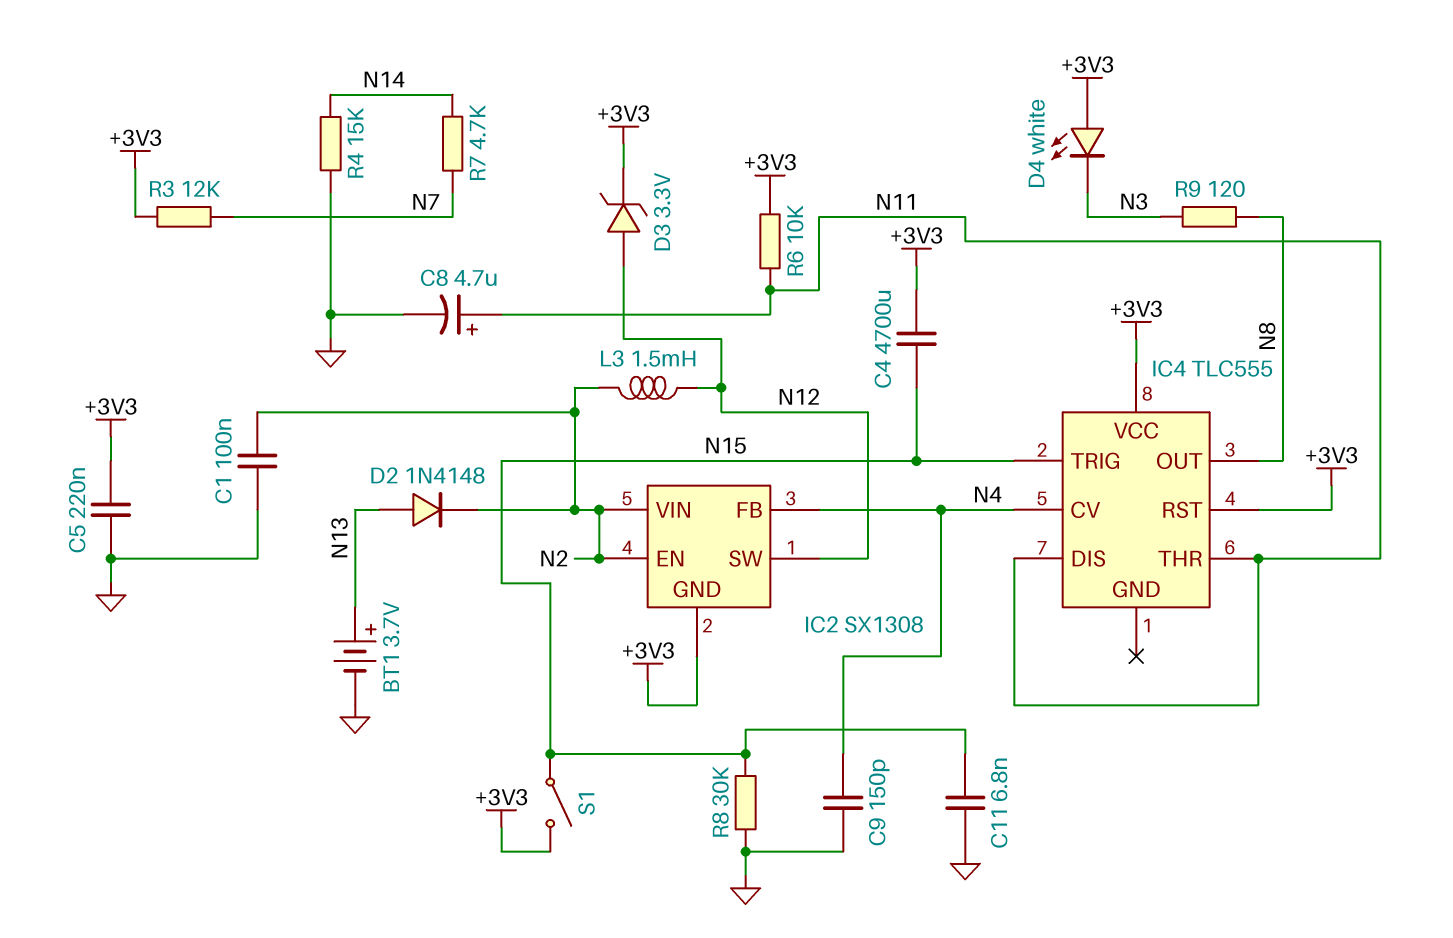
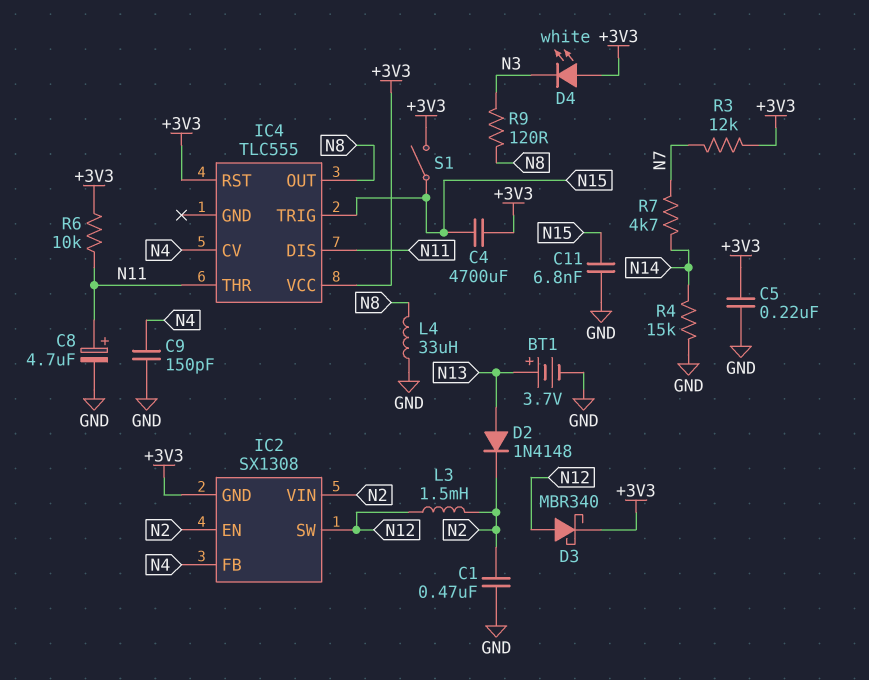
C1: 100nF (GND, N2) -> 470nF (GND, N2)
D3: zener 3.3V (A N12, K +3V3) -> schottky MBR340 (A N12, K +3V3)
L4: none -> 33uH (GND, N8)
R8: 30k (GND, N15) -> none

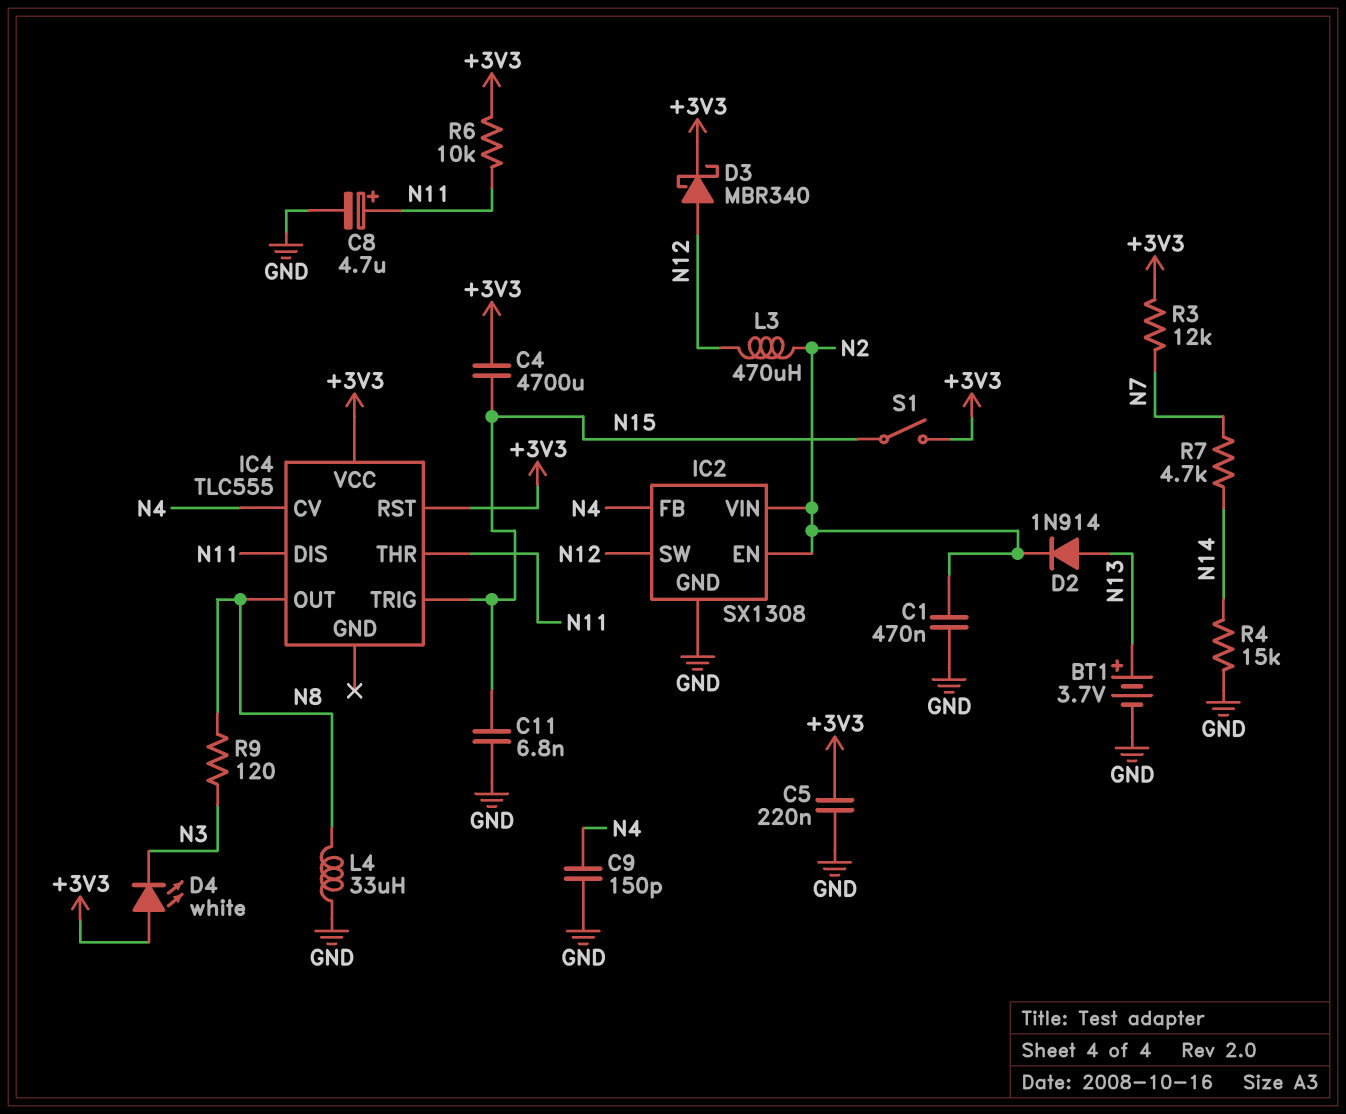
D2: diode 1N4148 (A N13, K N2) -> diode 1N914 (A N13, K N2)
IC2 pin GND: +3V3 -> GND
L3: 1.5mH (N2, N12) -> 470uH (N2, N12)

